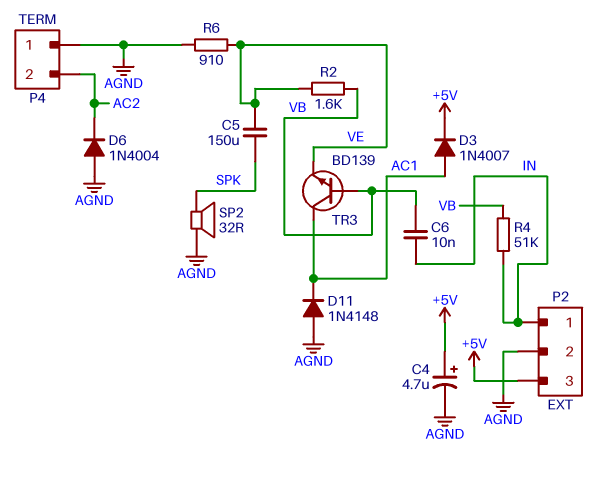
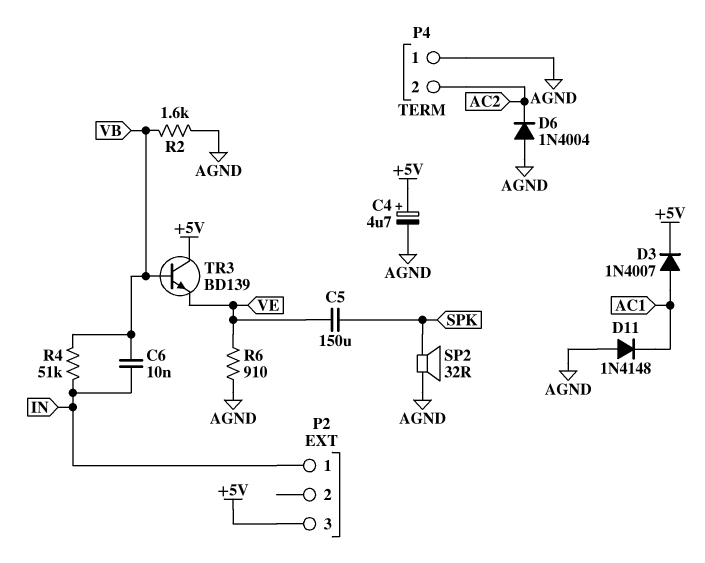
P2 pin 2: AGND -> none
R2: 1.6k (VB, VE) -> 1.6k (AGND, VB)
TR3: NPN BD139 (B VB, C AC1, E VE) -> NPN BD139 (B VB, C +5V, E VE)

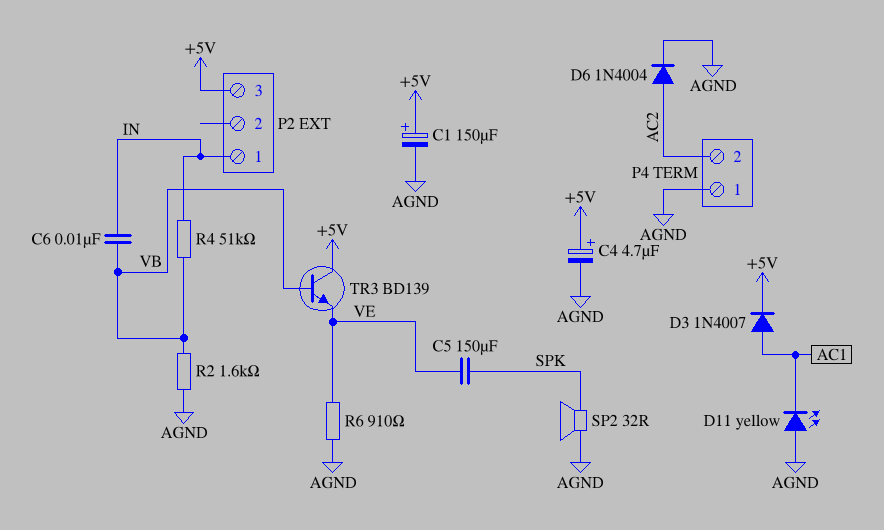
C1: none -> 150uF (plus +5V, minus AGND)
D6: diode 1N4004 (A AGND, K AC2) -> diode 1N4004 (A AC2, K AGND)
D11: diode 1N4148 (A AGND, K AC1) -> LED yellow (A AGND, K AC1)

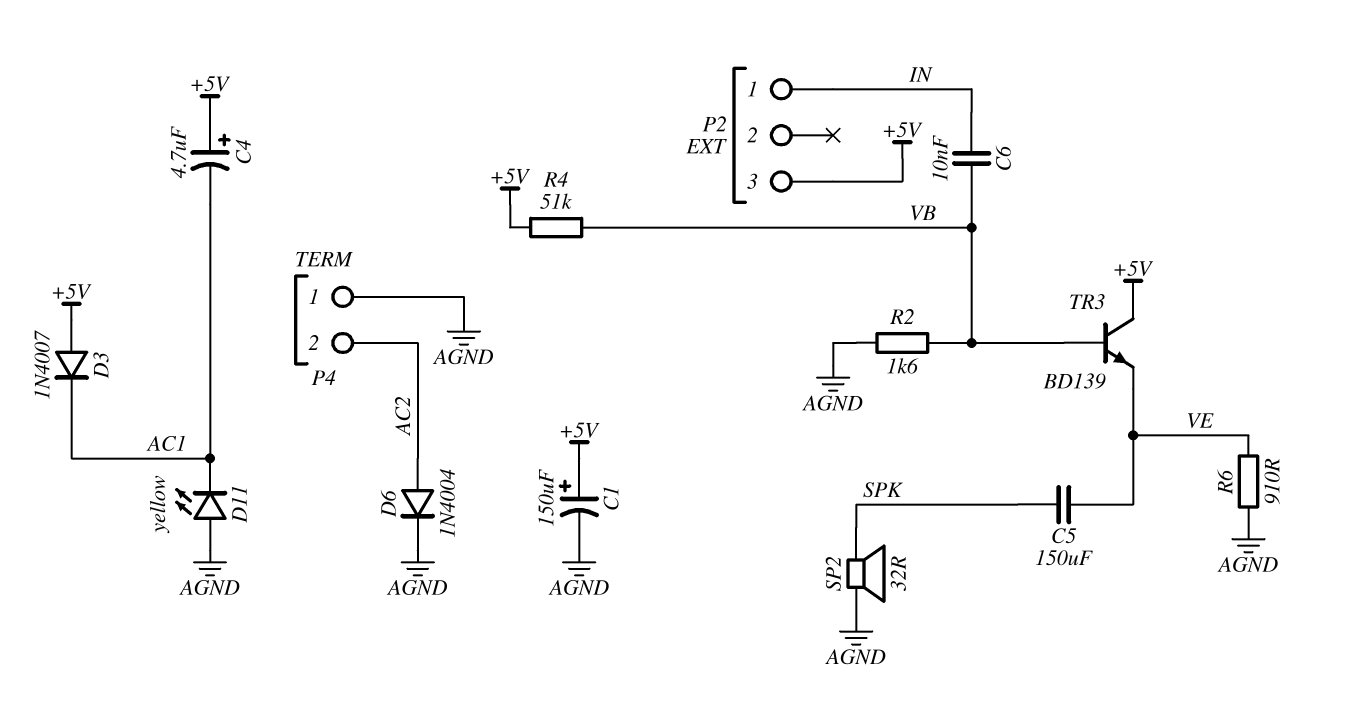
C4: 4.7uF (plus +5V, minus AGND) -> 4.7uF (plus +5V, minus AC1)
D3: diode 1N4007 (A AC1, K +5V) -> diode 1N4007 (A +5V, K AC1)
R4: 51k (IN, VB) -> 51k (+5V, VB)

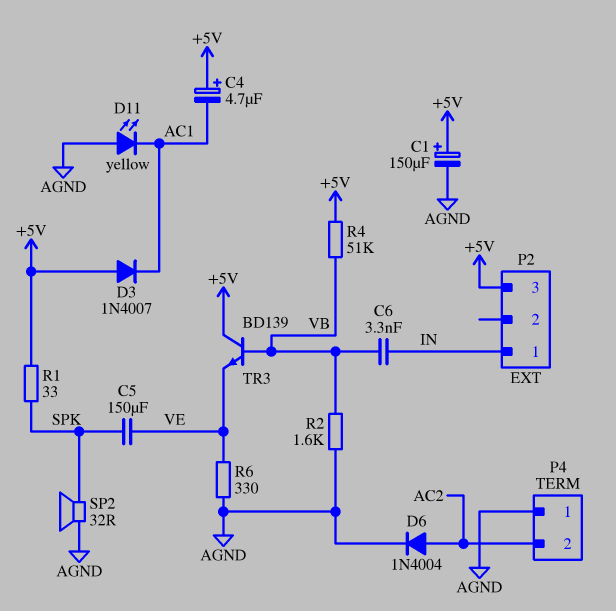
C6: 10nF (IN, VB) -> 3.3nF (IN, VB)
R1: none -> 33 (+5V, SPK)
R6: 910 (AGND, VE) -> 330 (AGND, VE)

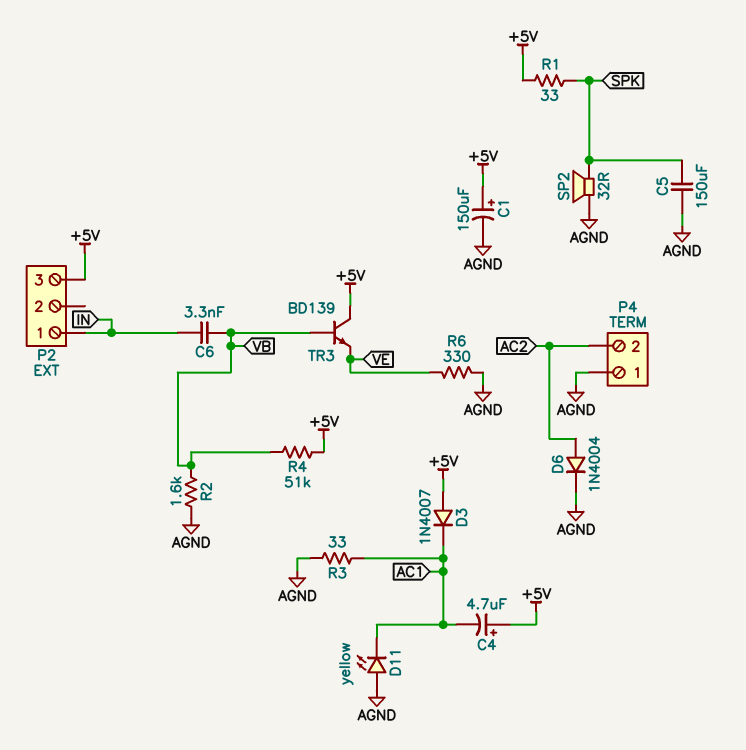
C5: 150uF (SPK, VE) -> 150uF (AGND, SPK)
R3: none -> 33 (AC1, AGND)

